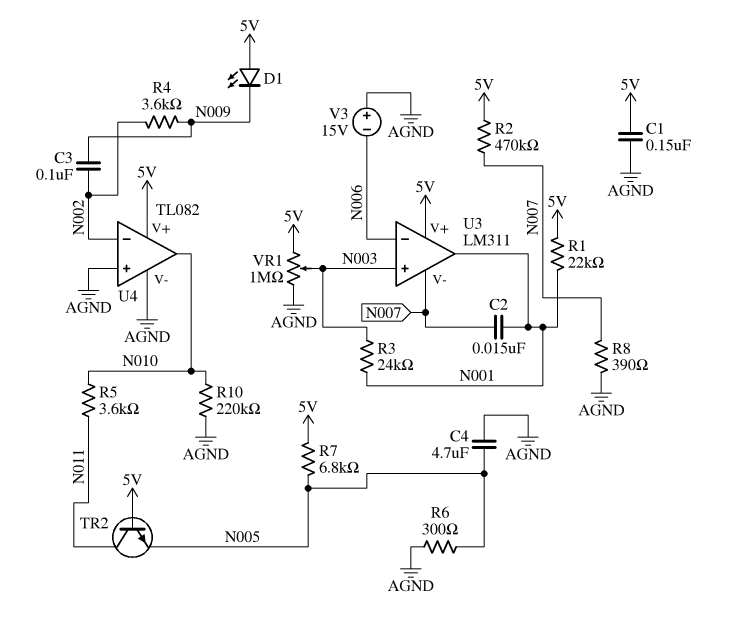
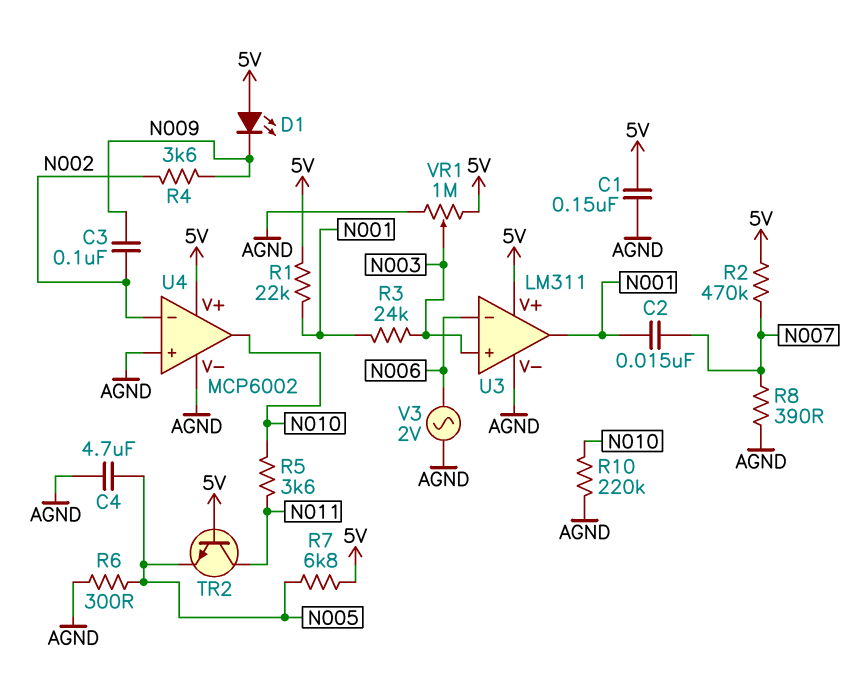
U3 pin V-: N007 -> AGND
U4: TL082 -> MCP6002
V3: 15V (plus AGND, minus N006) -> AC 2V (AGND, N006)

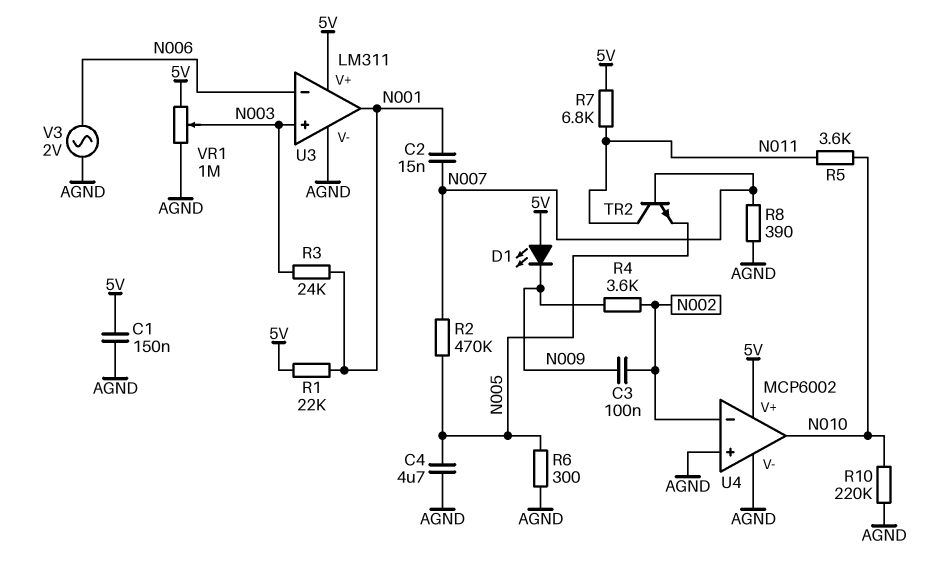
R2: 470k (5V, N007) -> 470k (N005, N007)
R7: 6.8k (5V, N005) -> 6.8k (5V, N011)
TR2: NPN (B 5V, C N011, E N005) -> NPN (B N007, C N011, E N005)

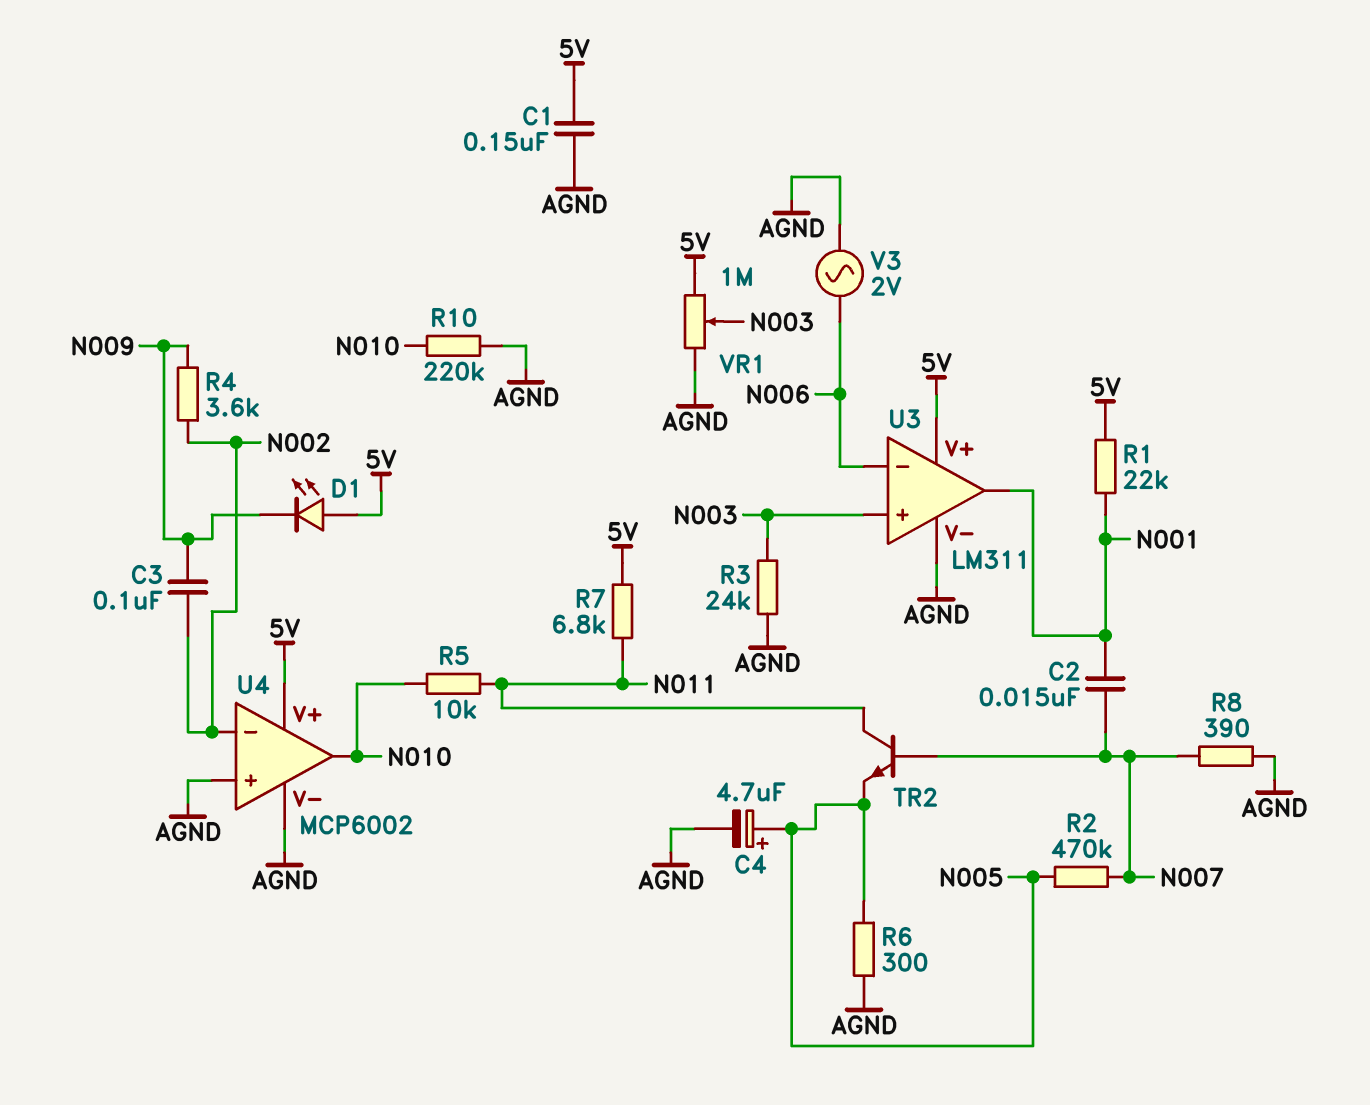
C4: 4.7uF (AGND, N005) -> 4.7uF (plus N005, minus AGND)
R3: 24k (N001, N003) -> 24k (AGND, N003)
R5: 3.6k (N010, N011) -> 10k (N010, N011)

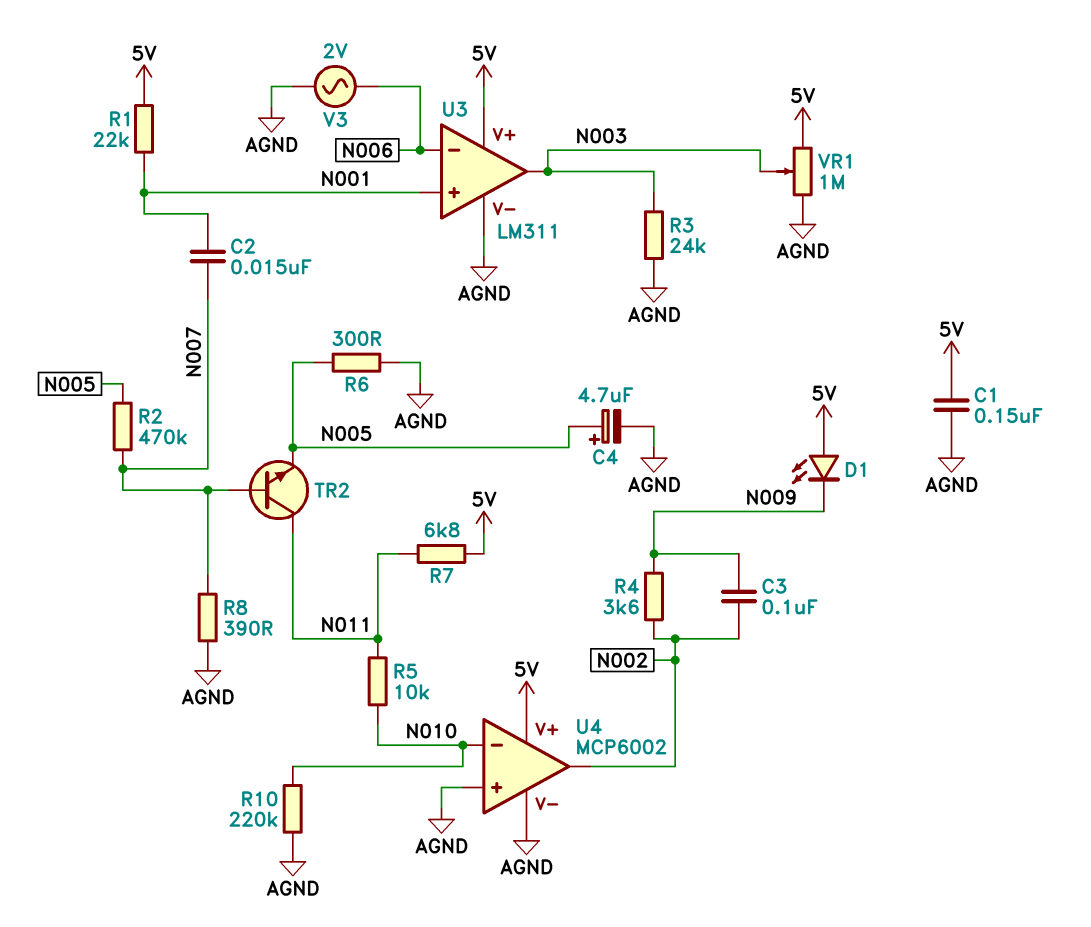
U3 pin in+: N003 -> N001
U3 pin out: N001 -> N003
U4 pin in-: N002 -> N010
U4 pin out: N010 -> N002

